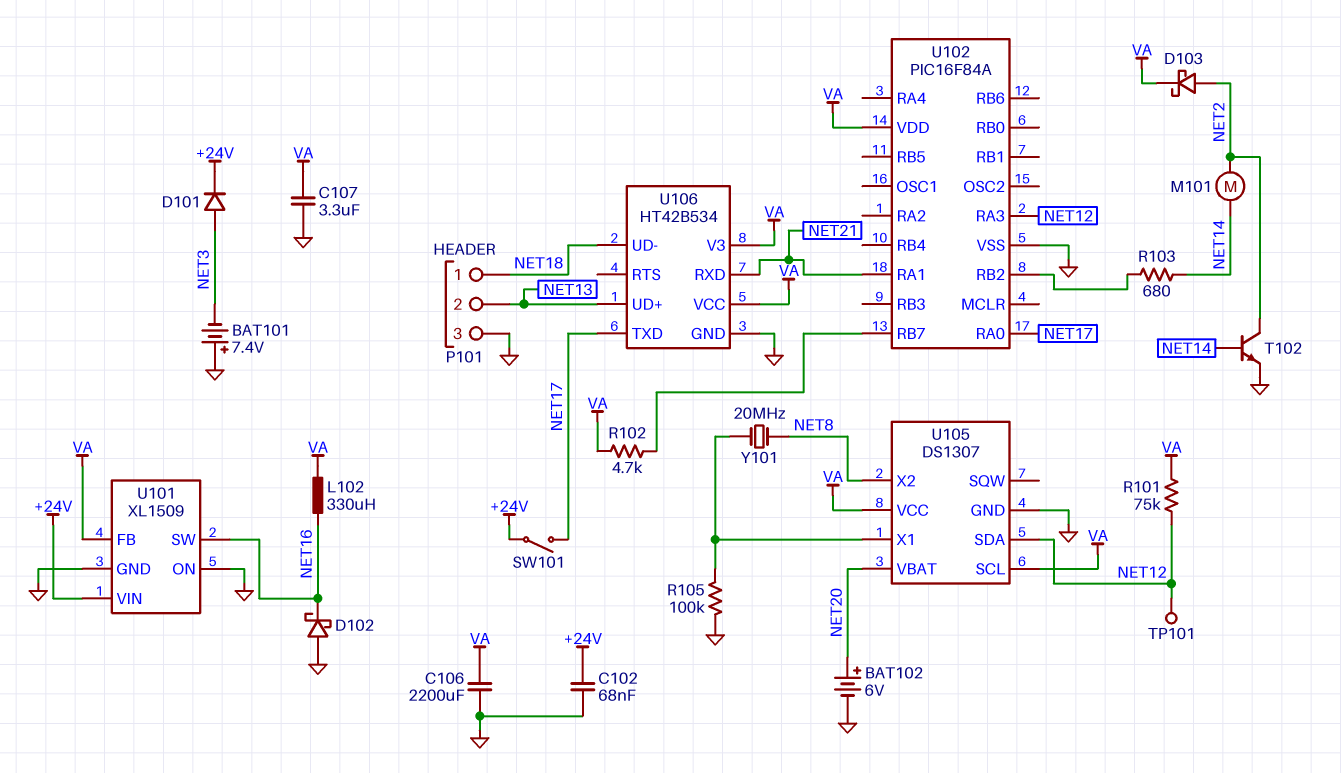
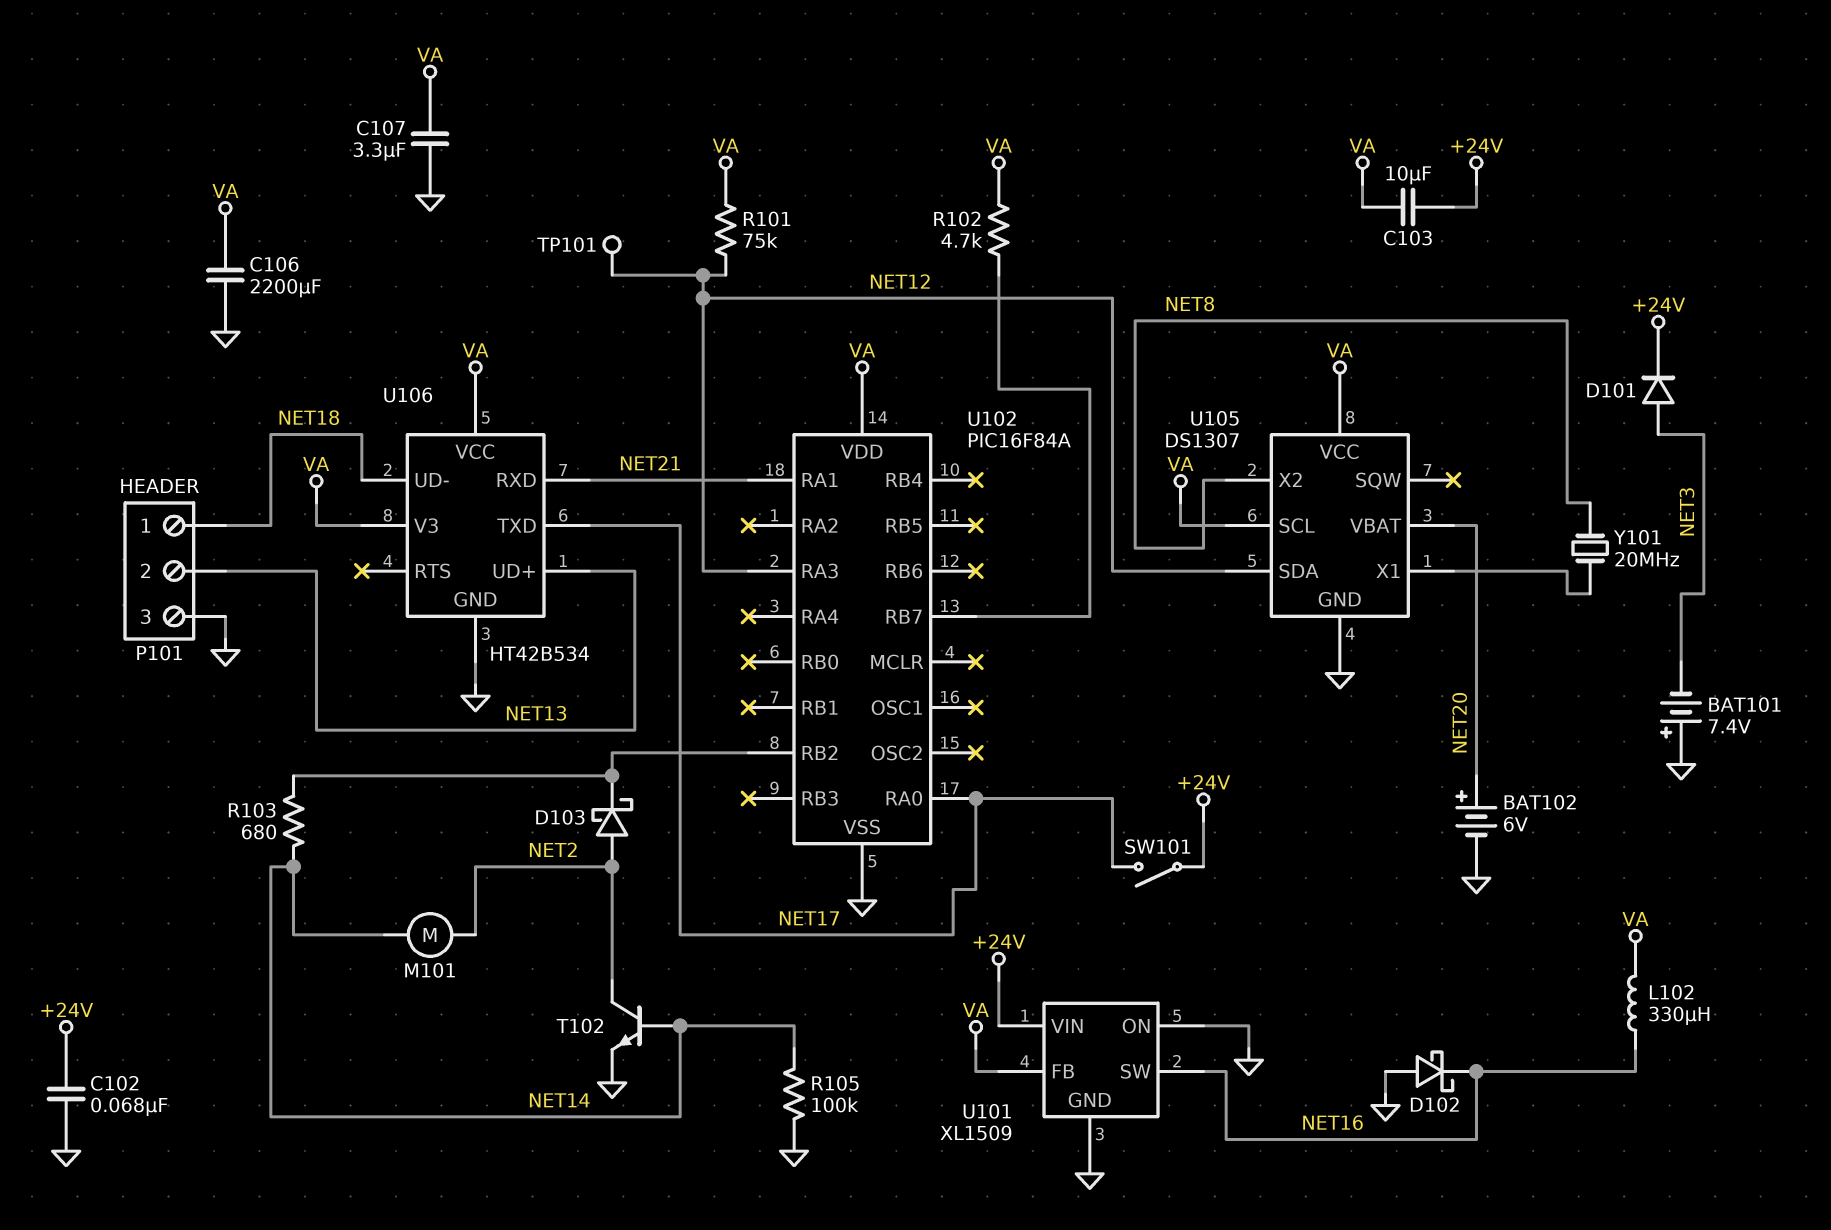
C103: none -> 10uF (+24V, VA)
D103: schottky (A NET2, K VA) -> schottky (A NET2, K U102/RB2)
R105: 100k (GND, U105/X1) -> 100k (GND, NET14)

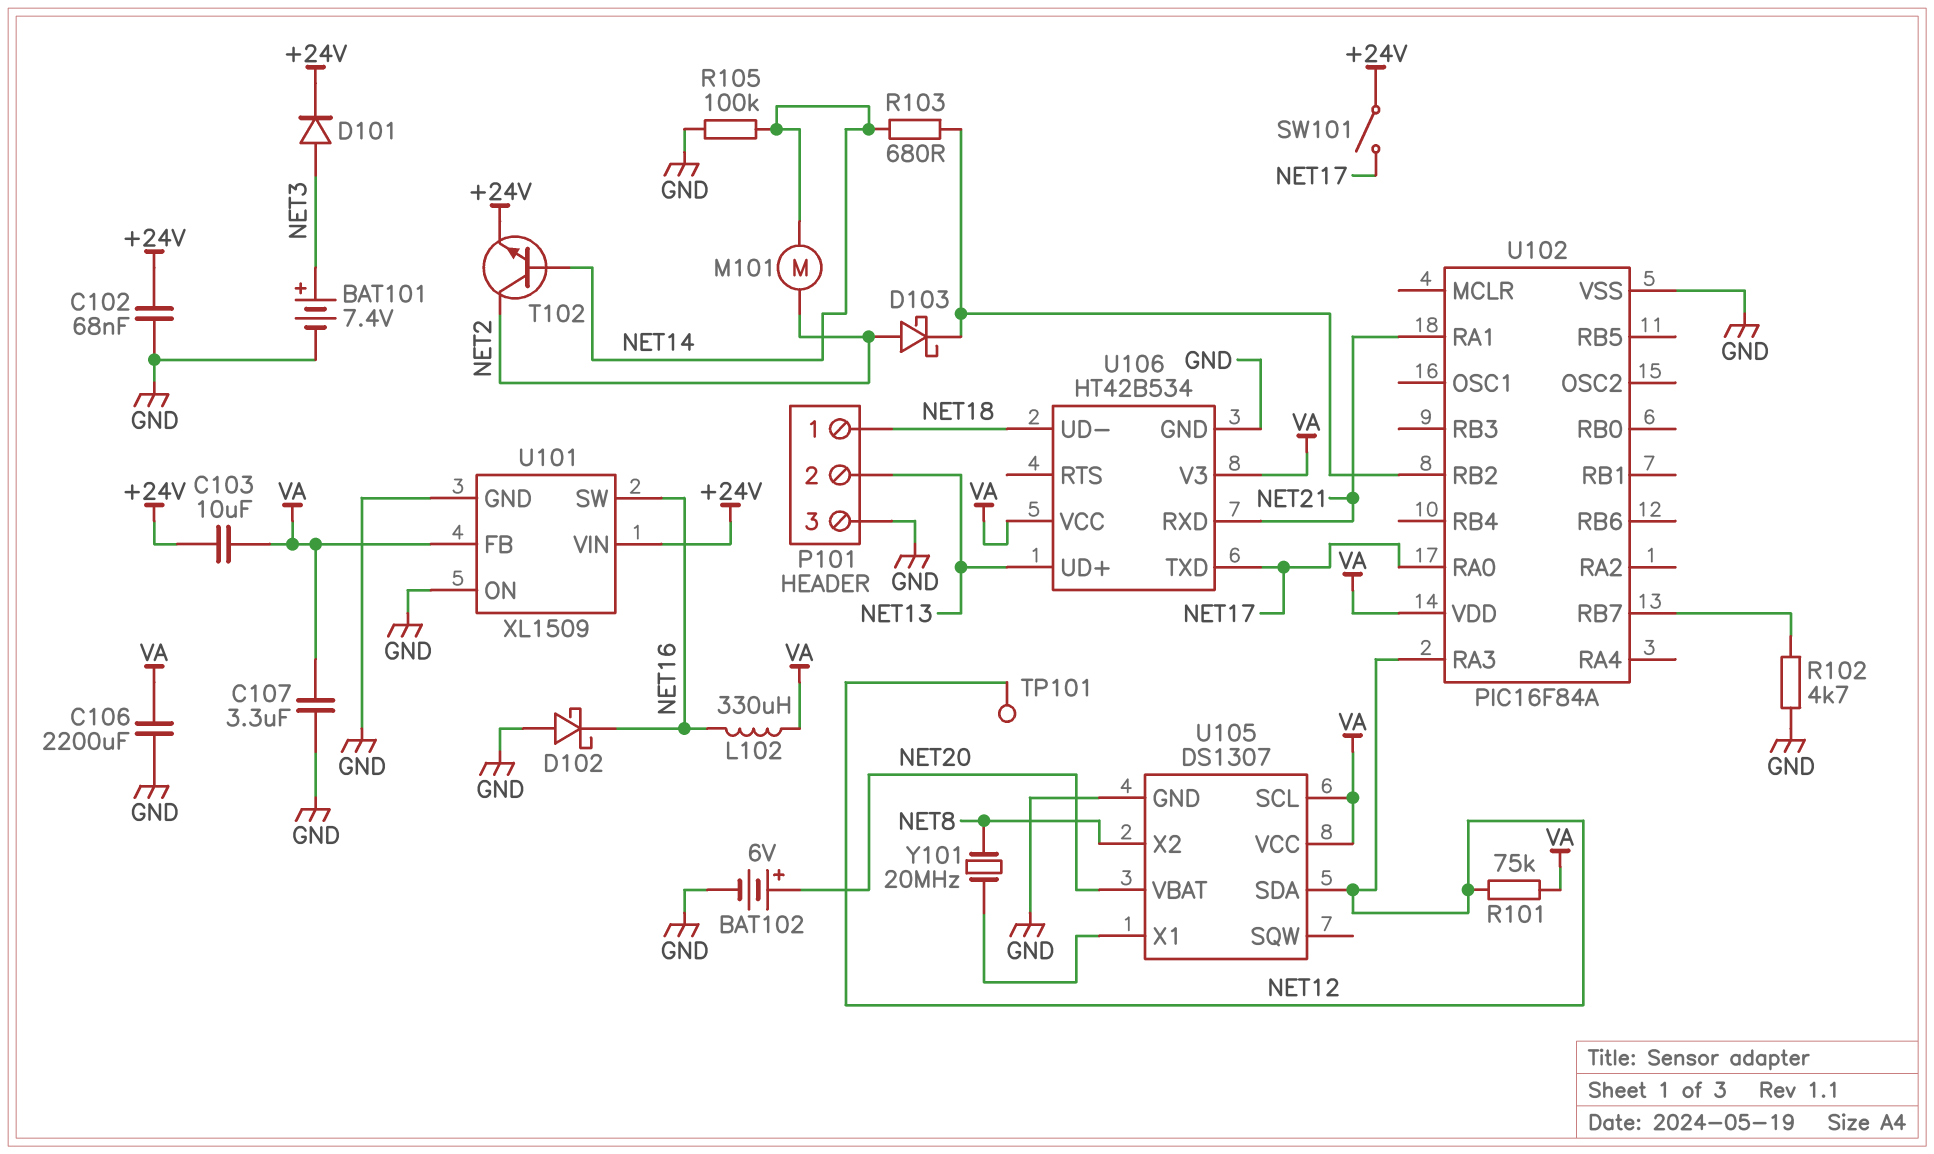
BAT101: 7.4V (plus GND, minus NET3) -> 7.4V (plus NET3, minus GND)
R102: 4.7k (U102/RB7, VA) -> 4.7k (GND, U102/RB7)
T102: NPN (B NET14, C NET2, E GND) -> NPN (B NET14, C NET2, E +24V)

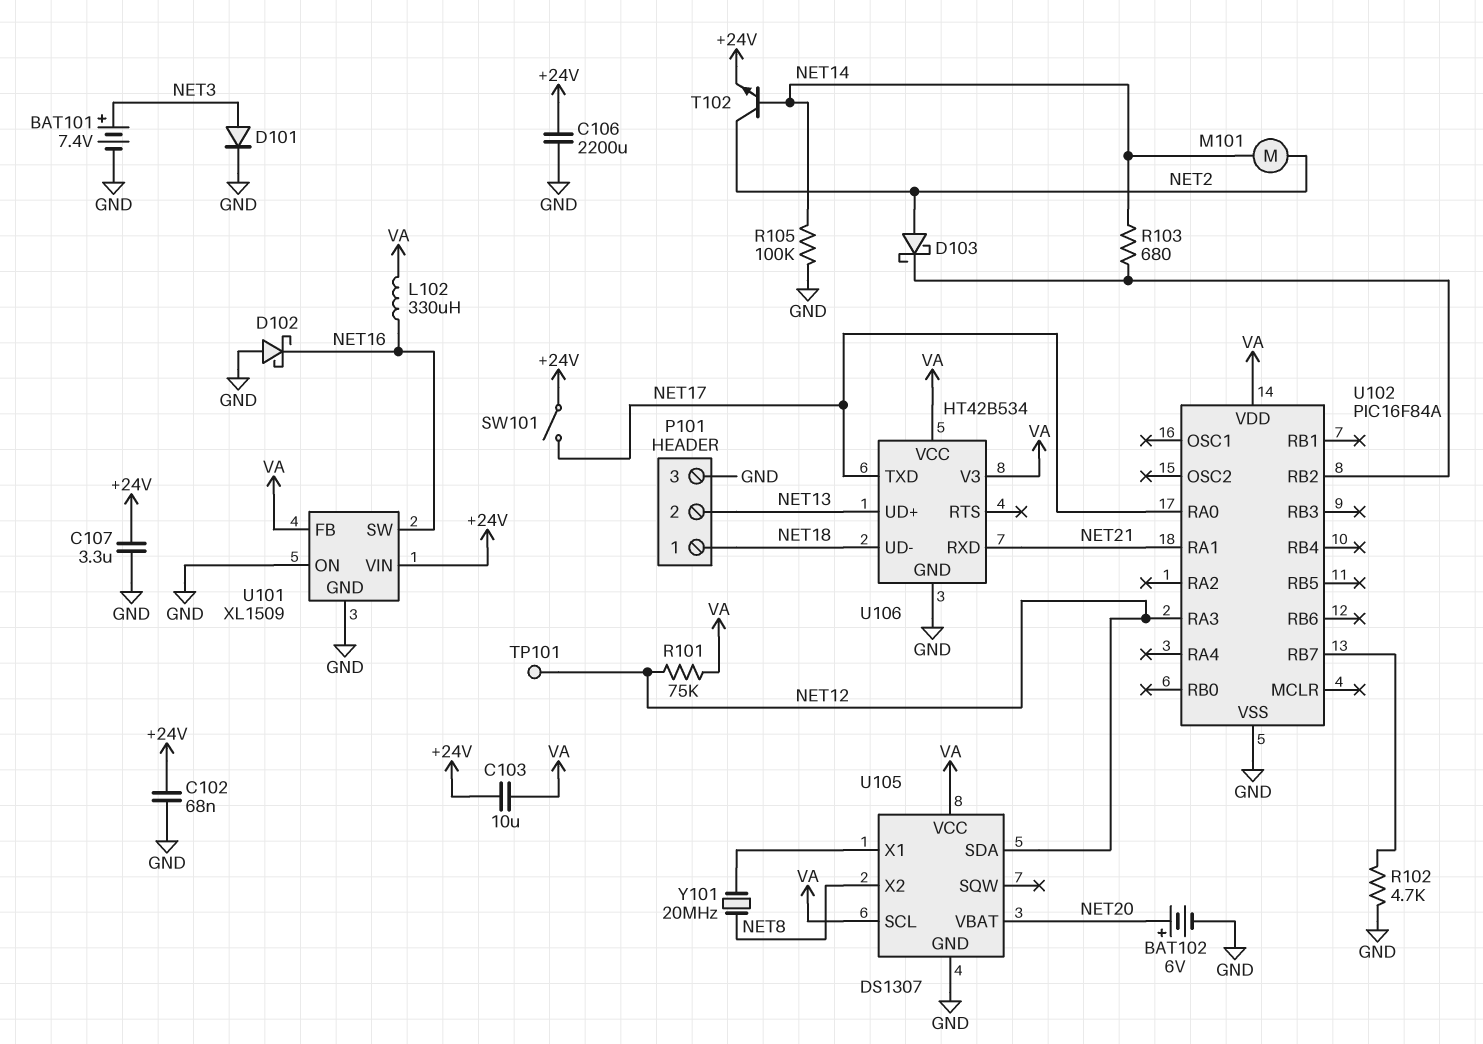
C106: 2200uF (GND, VA) -> 2200uF (+24V, GND)
C107: 3.3uF (GND, VA) -> 3.3uF (+24V, GND)
D101: diode (A NET3, K +24V) -> diode (A NET3, K GND)

